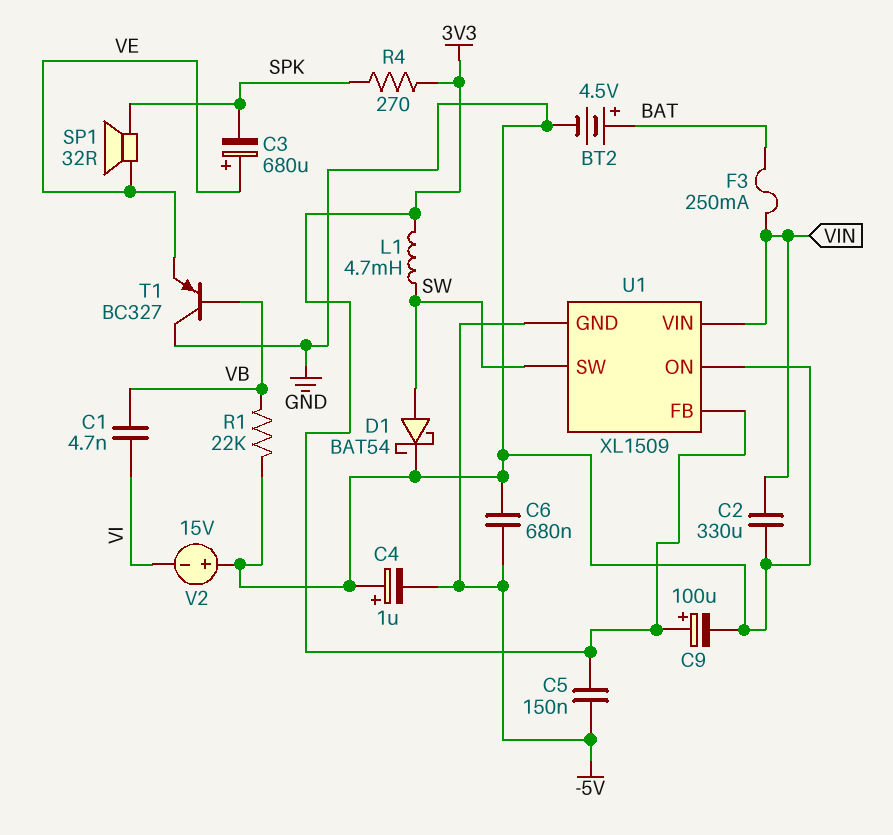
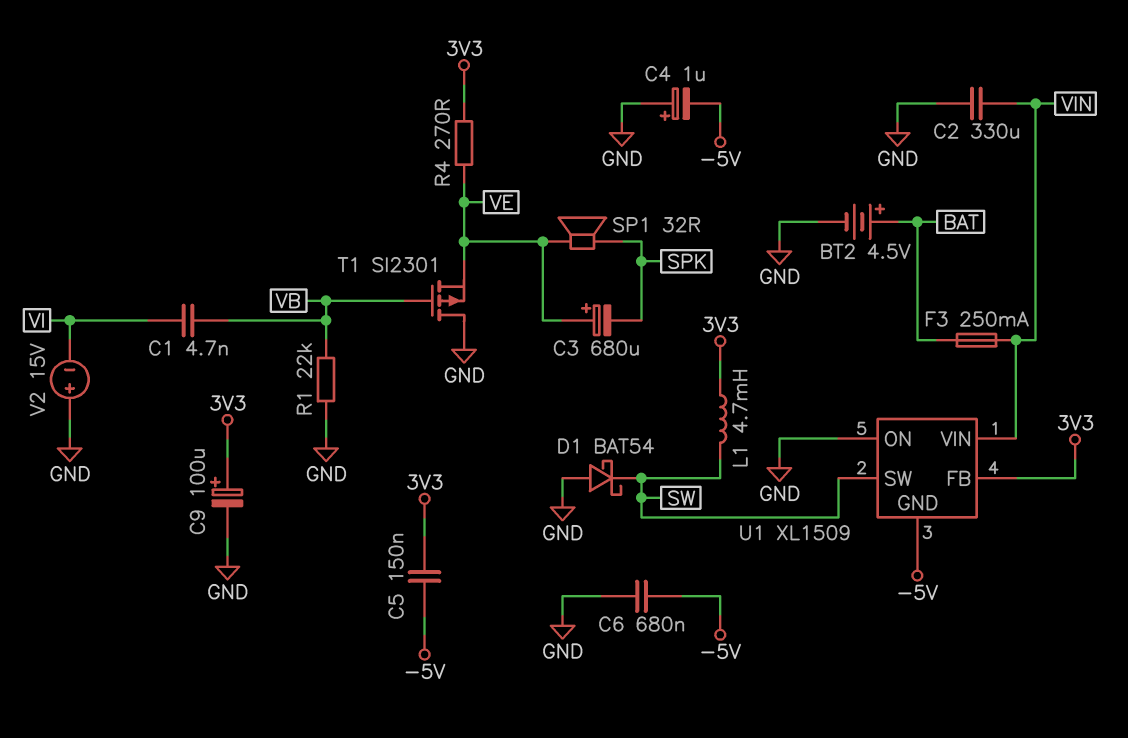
D1: schottky BAT54 (A SW, K GND) -> schottky BAT54 (A GND, K SW)
R4: 270 (3V3, SPK) -> 270 (3V3, VE)
T1: PNP BC327 (B VB, C GND, E VE) -> PMOS SI2301 (G VB, D GND, S VE)

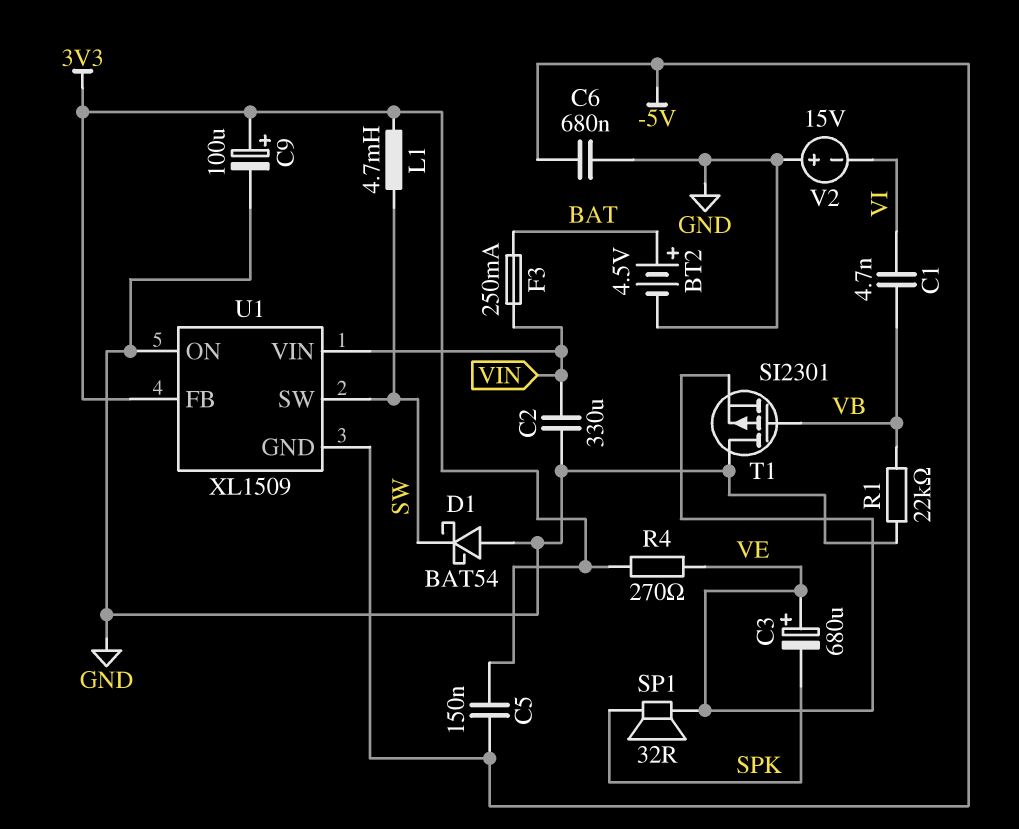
C4: 1uF (plus GND, minus -5V) -> none

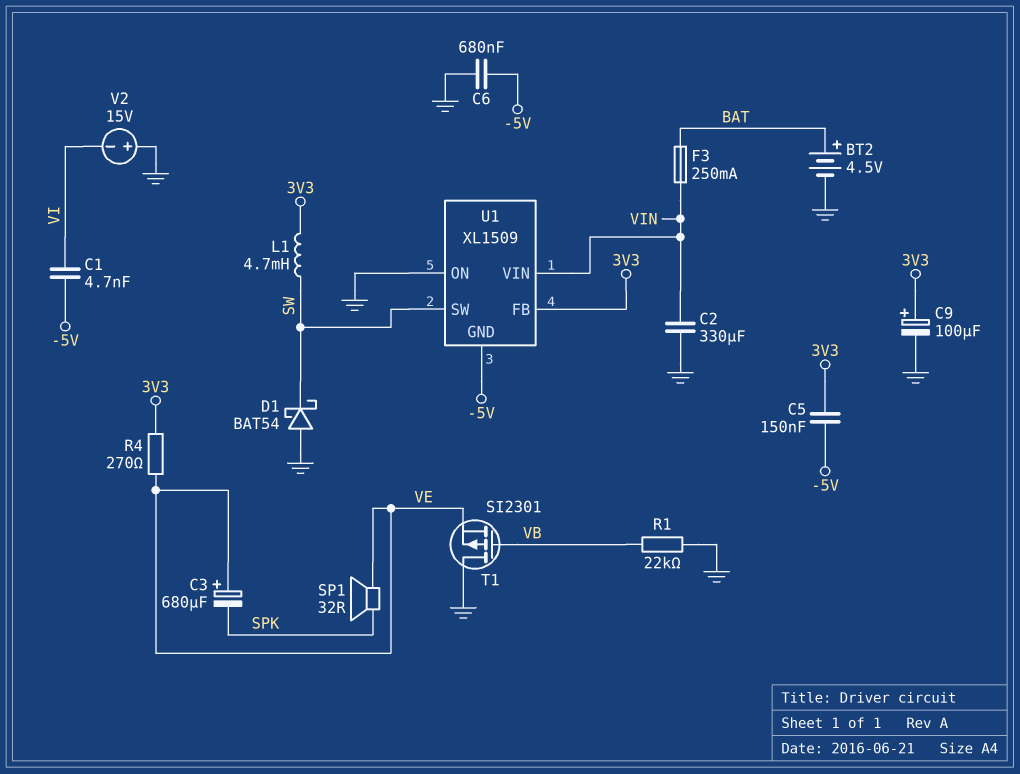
C1: 4.7nF (VB, VI) -> 4.7nF (-5V, VI)

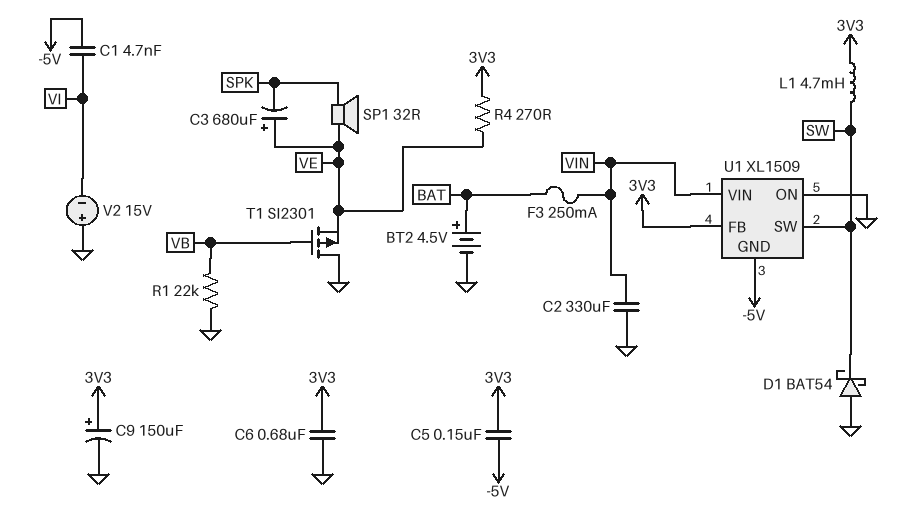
C6: 680nF (-5V, GND) -> 680nF (3V3, GND)
C9: 100uF (plus 3V3, minus GND) -> 150uF (plus 3V3, minus GND)

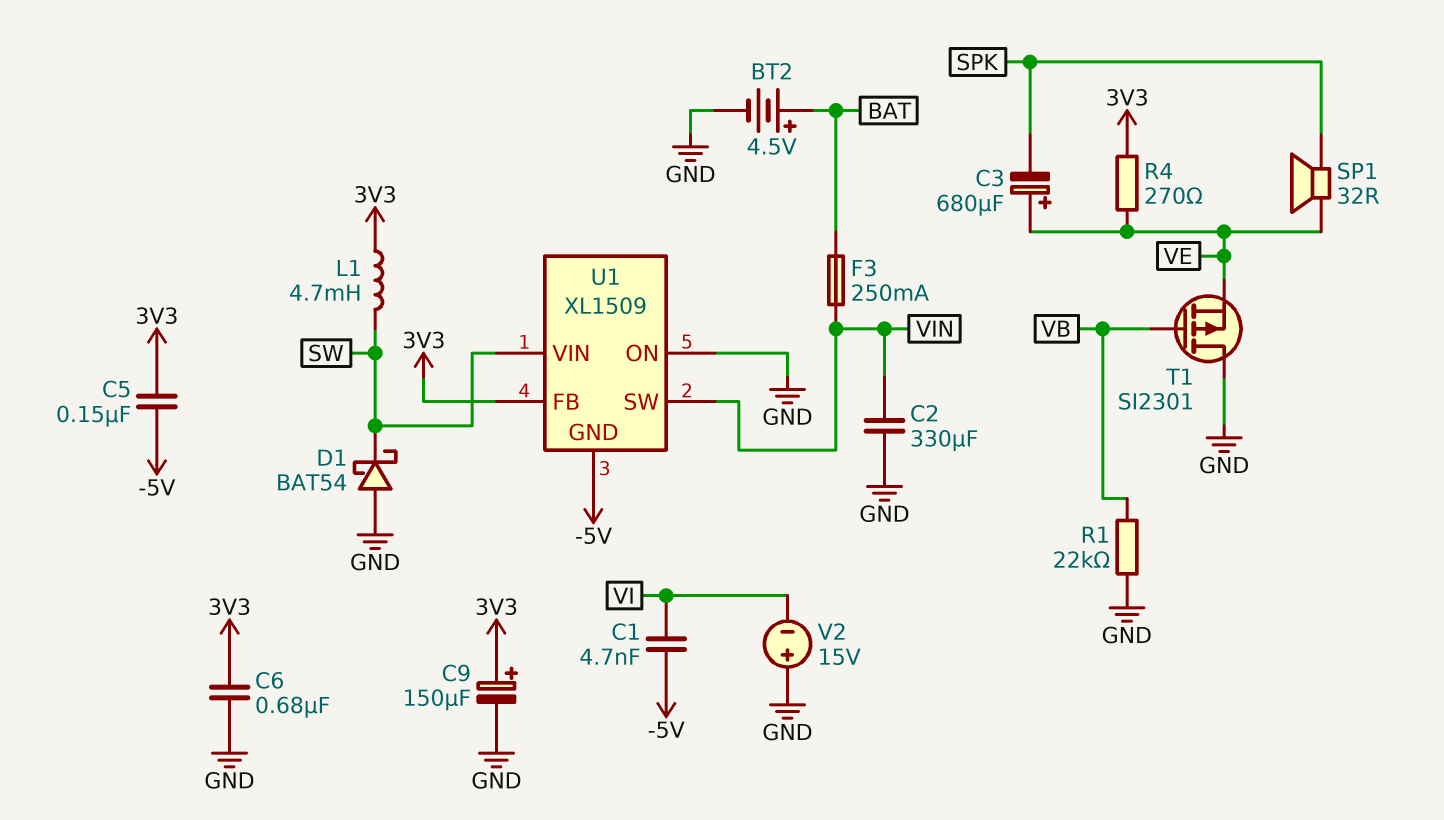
U1 pin SW: SW -> VIN
U1 pin VIN: VIN -> SW

